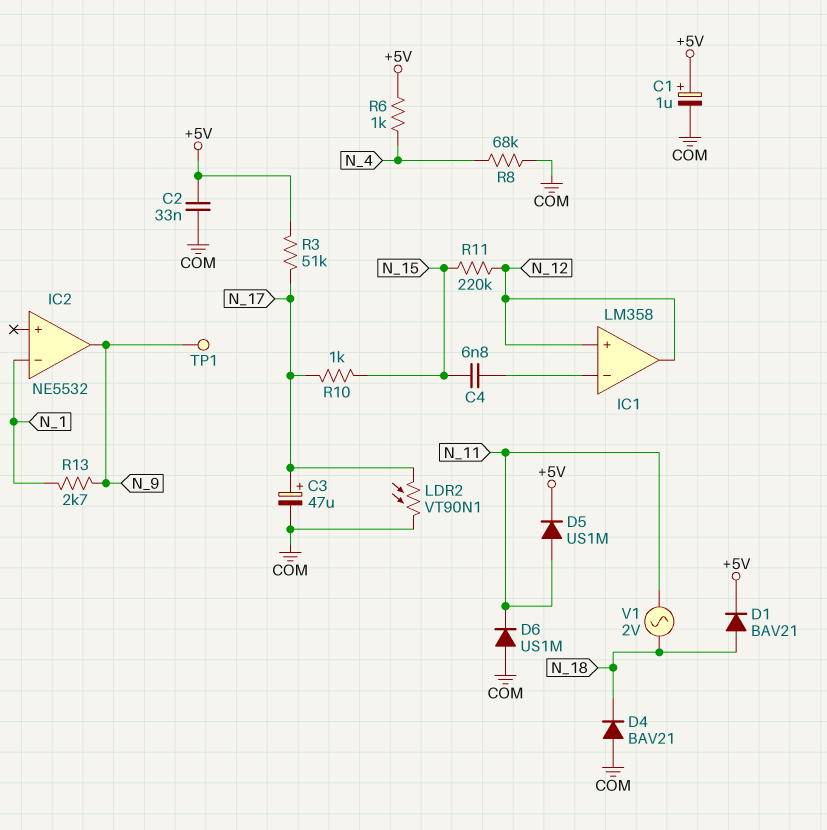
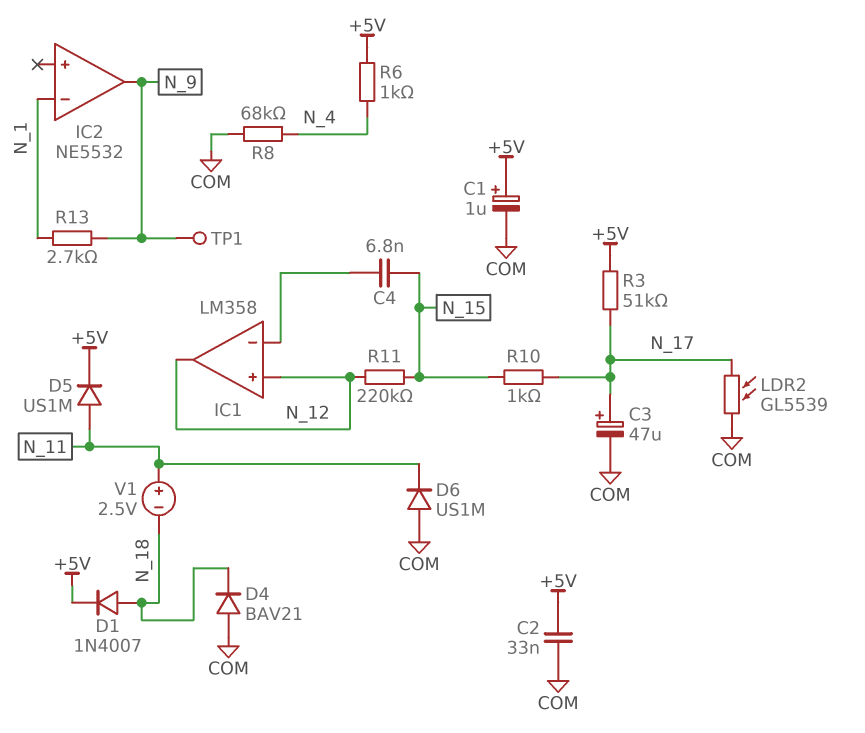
D1: diode BAV21 (A N_18, K +5V) -> diode 1N4007 (A N_18, K +5V)
LDR2: VT90N1 (COM, N_17) -> GL5539 (COM, N_17)
V1: AC 2V (N_11, N_18) -> 2.5V (plus N_11, minus N_18)

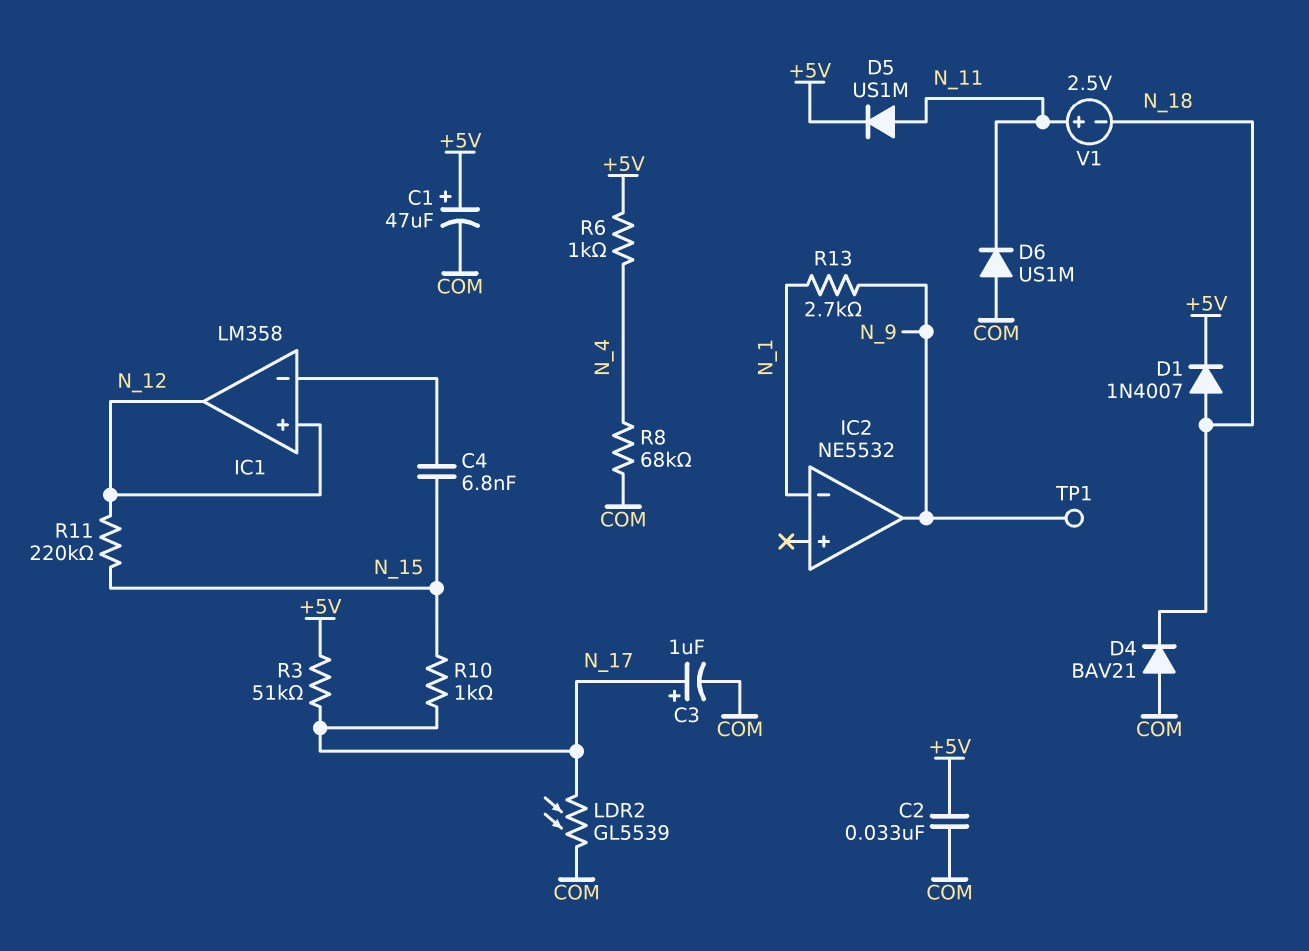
C1: 1uF (plus +5V, minus COM) -> 47uF (plus +5V, minus COM)
C3: 47uF (plus N_17, minus COM) -> 1uF (plus N_17, minus COM)

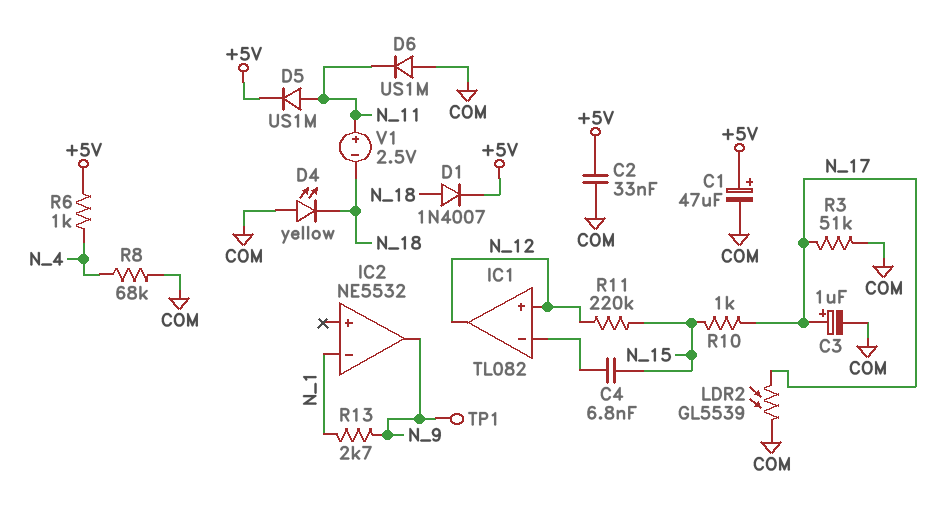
D4: diode BAV21 (A COM, K N_18) -> LED yellow (A COM, K N_18)
IC1: LM358 -> TL082
R3: 51k (+5V, N_17) -> 51k (COM, N_17)

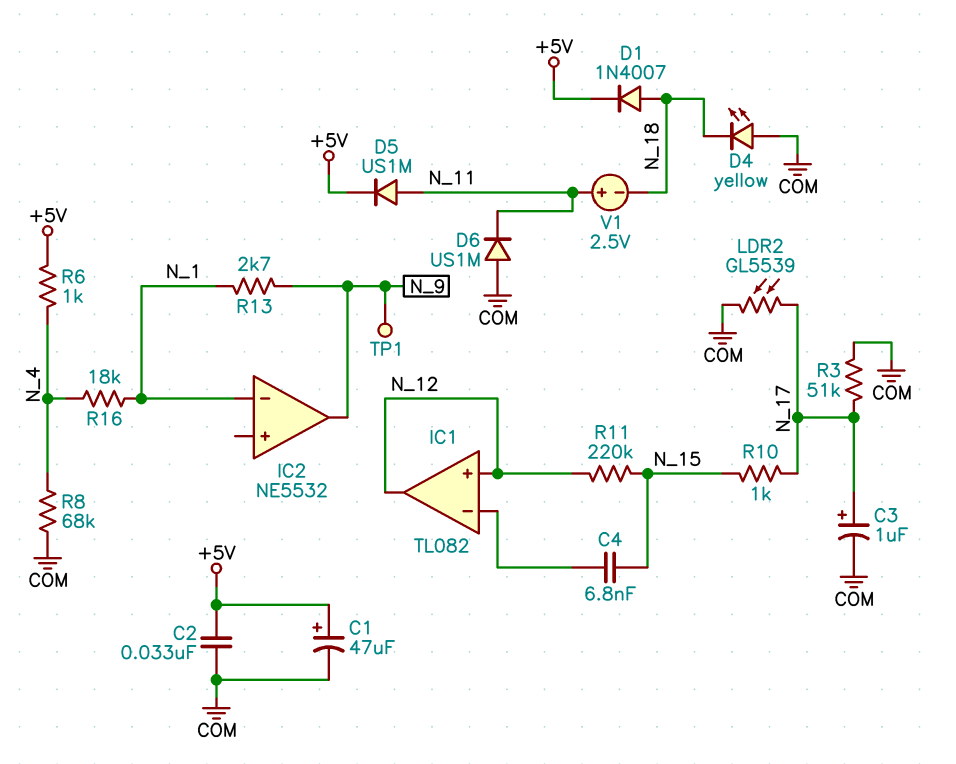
R16: none -> 18k (N_1, N_4)

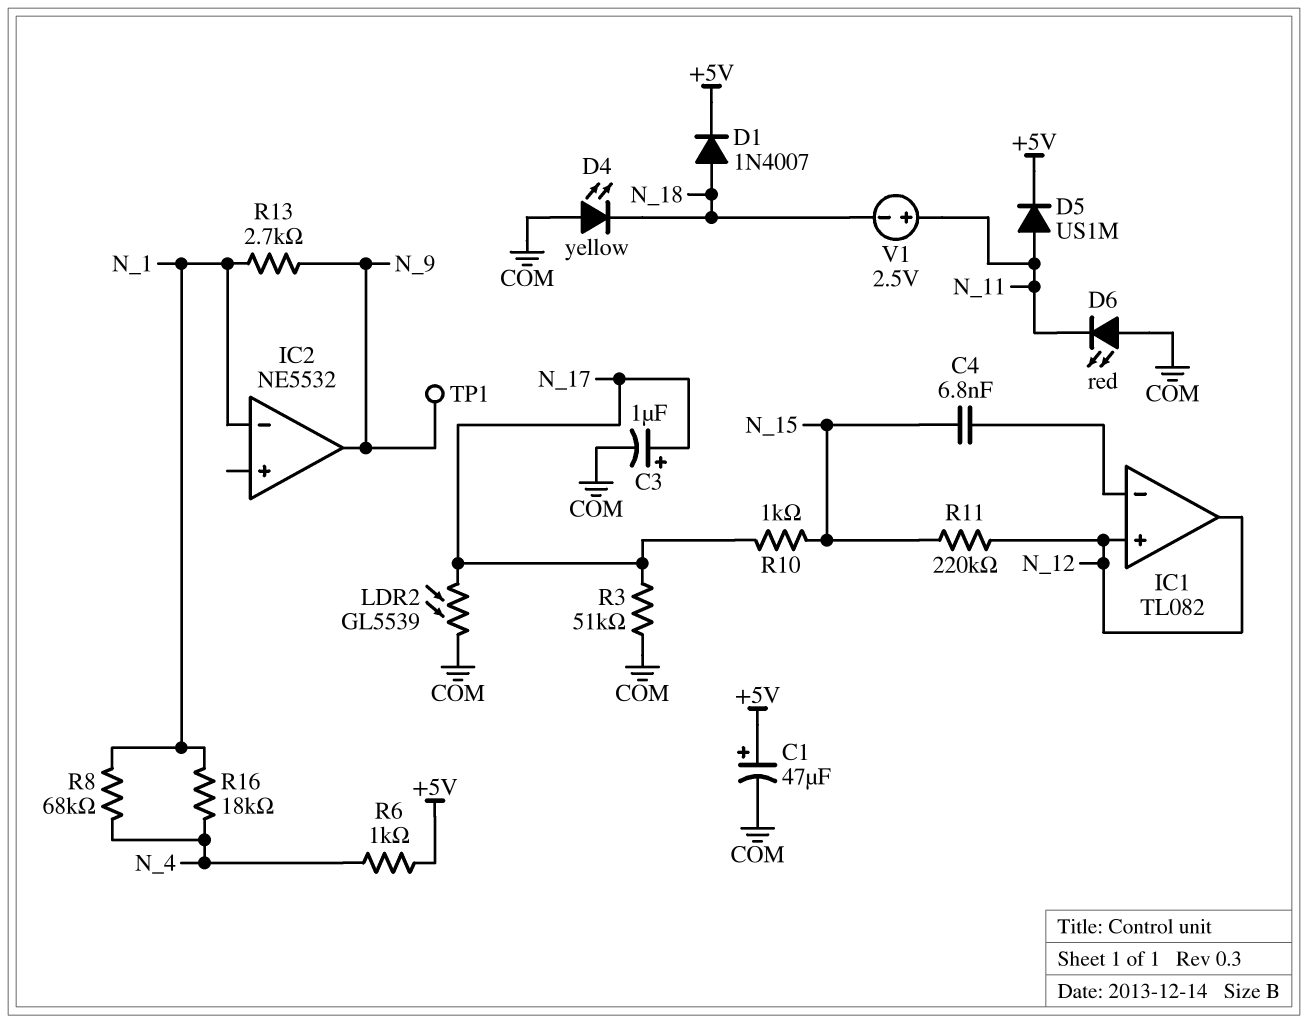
C2: 33nF (+5V, COM) -> none
D6: diode US1M (A COM, K N_11) -> LED red (A COM, K N_11)
R8: 68k (COM, N_4) -> 68k (N_1, N_4)

